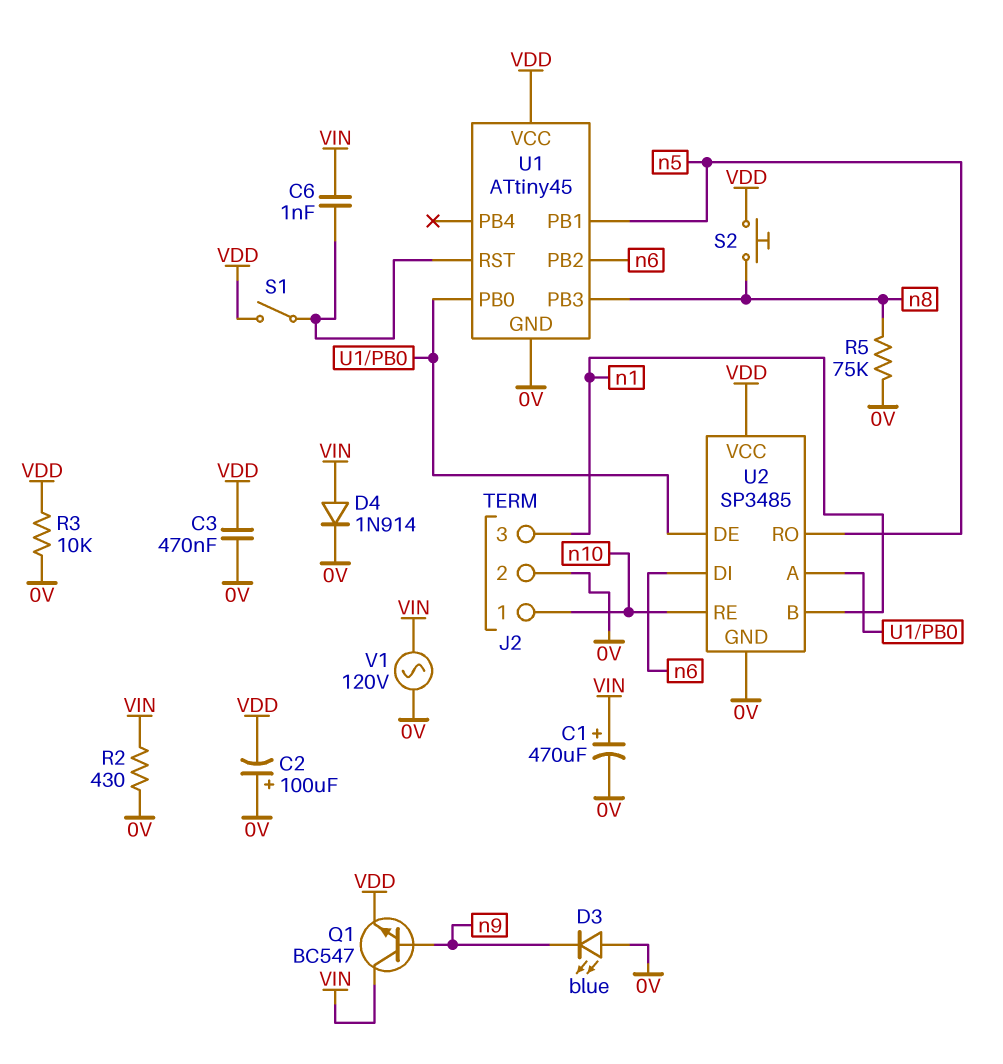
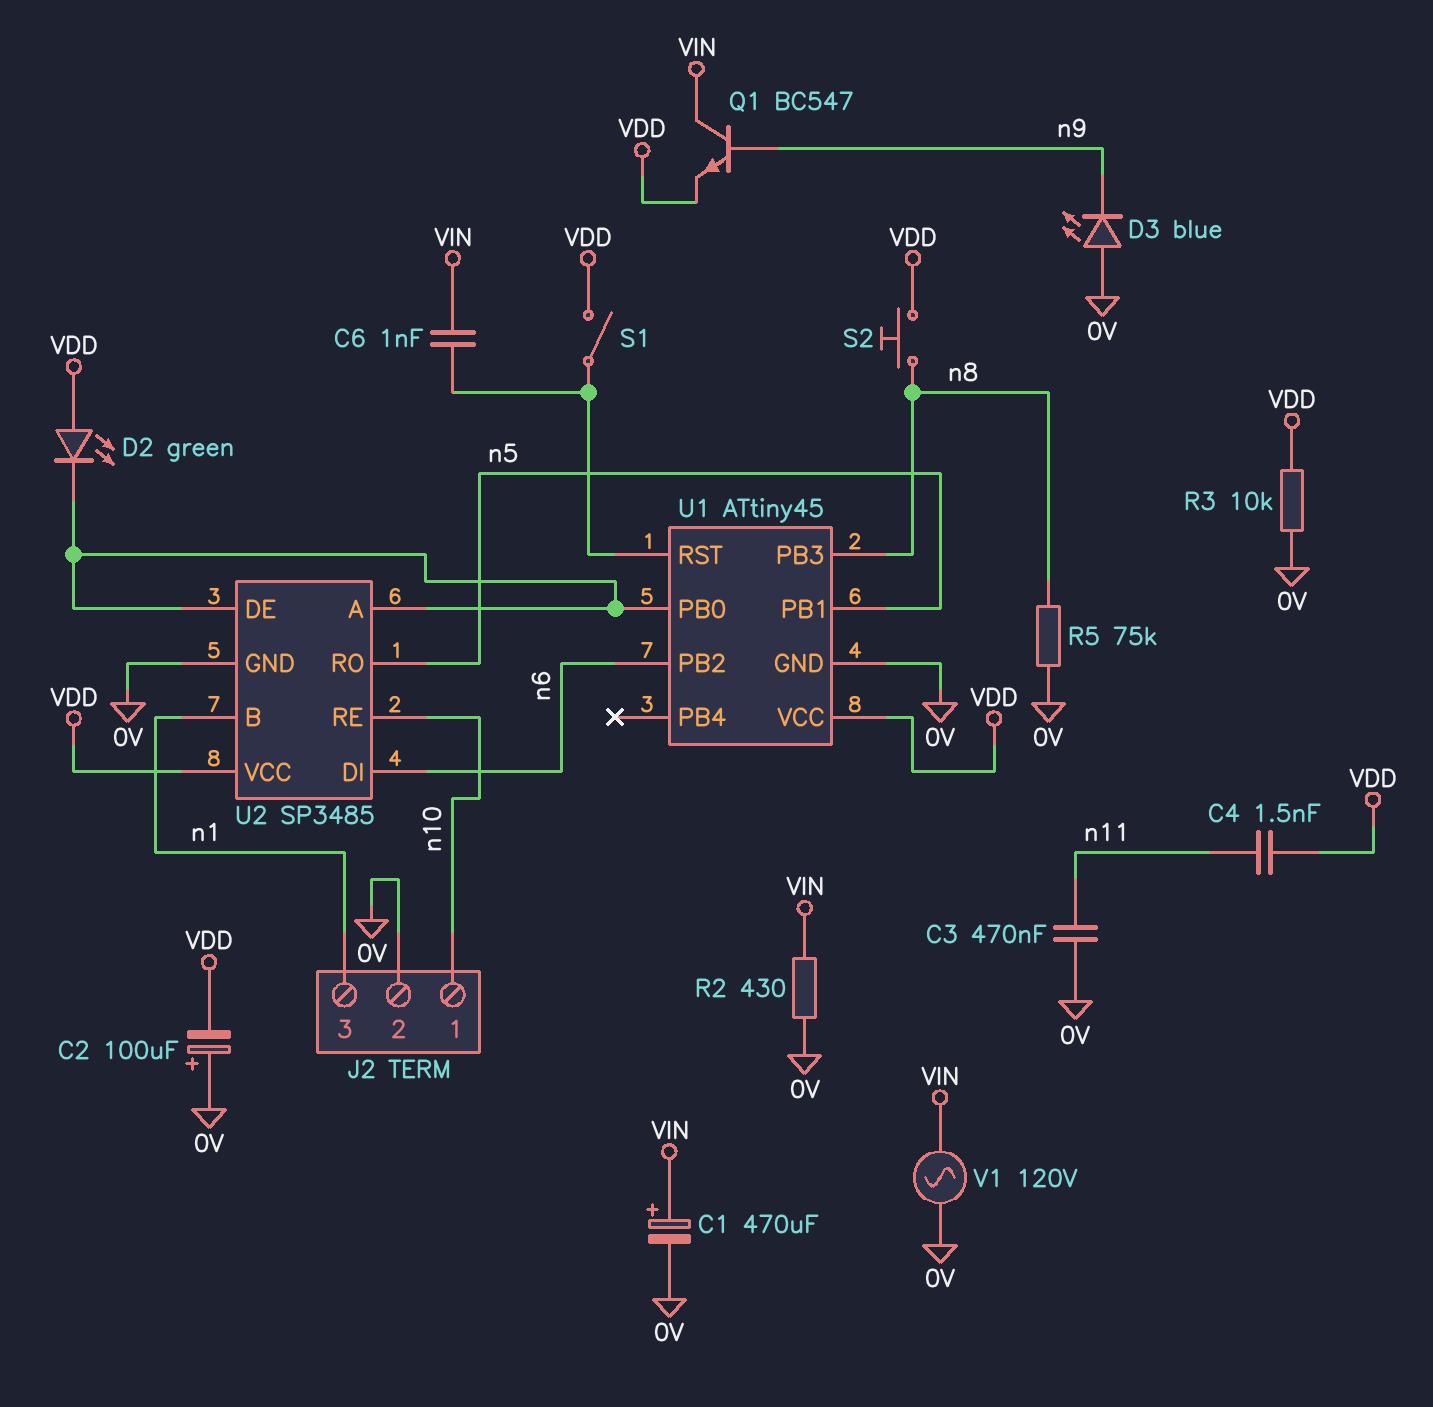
C3: 470nF (0V, VDD) -> 470nF (0V, n11)
C4: none -> 1.5nF (VDD, n11)
D2: none -> LED green (A VDD, K U1/PB0)
D4: diode 1N914 (A VIN, K 0V) -> none

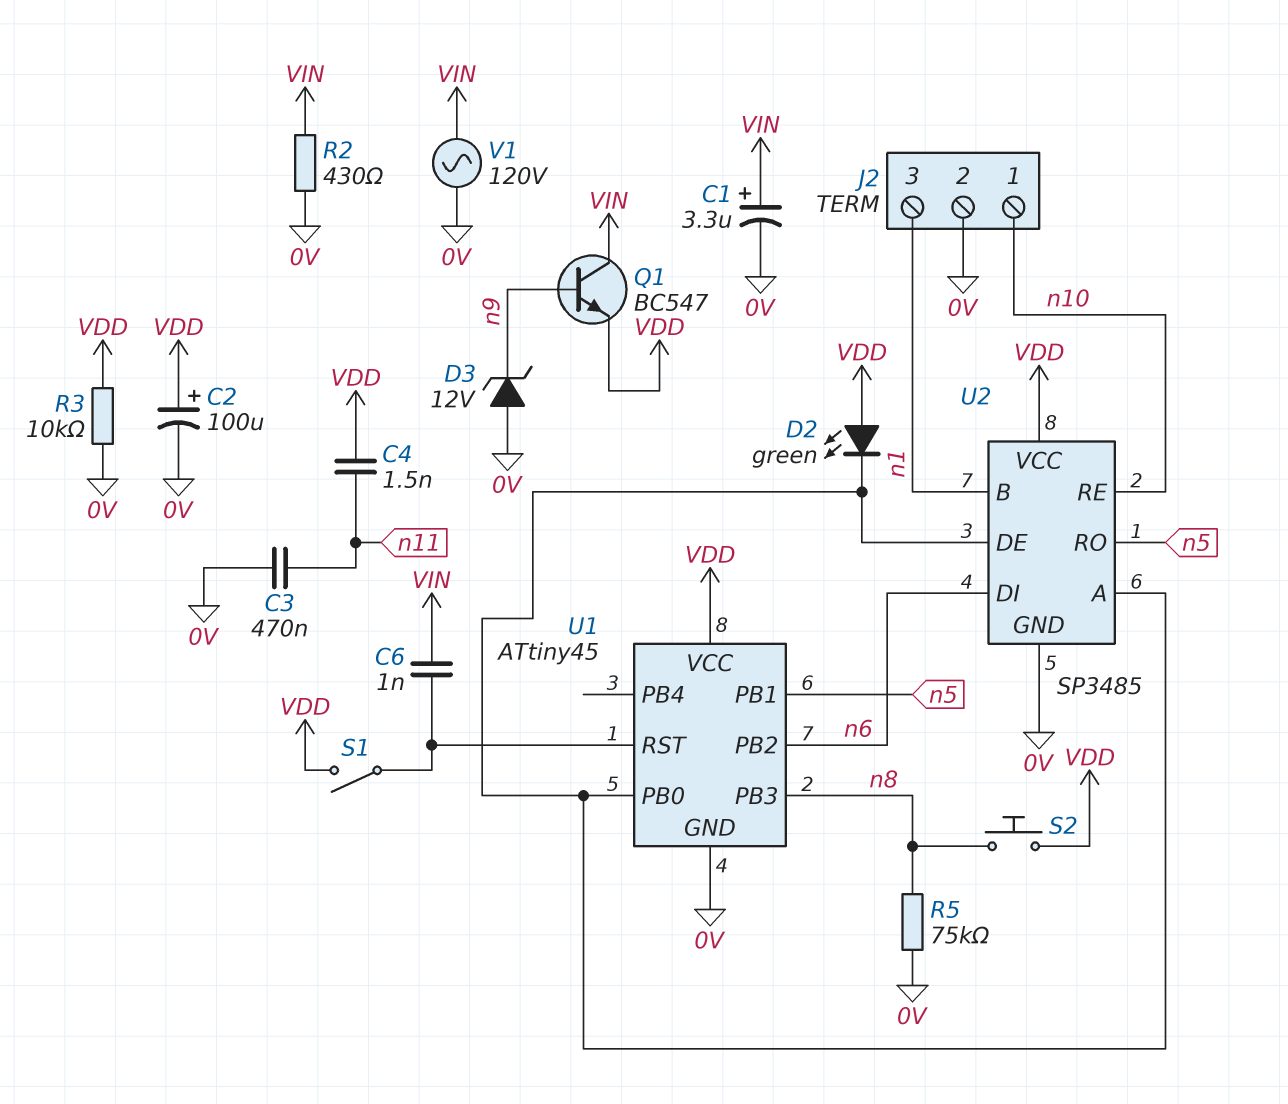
C1: 470uF (plus VIN, minus 0V) -> 3.3uF (plus VIN, minus 0V)
C2: 100uF (plus 0V, minus VDD) -> 100uF (plus VDD, minus 0V)
D3: LED blue (A 0V, K n9) -> zener 12V (A 0V, K n9)

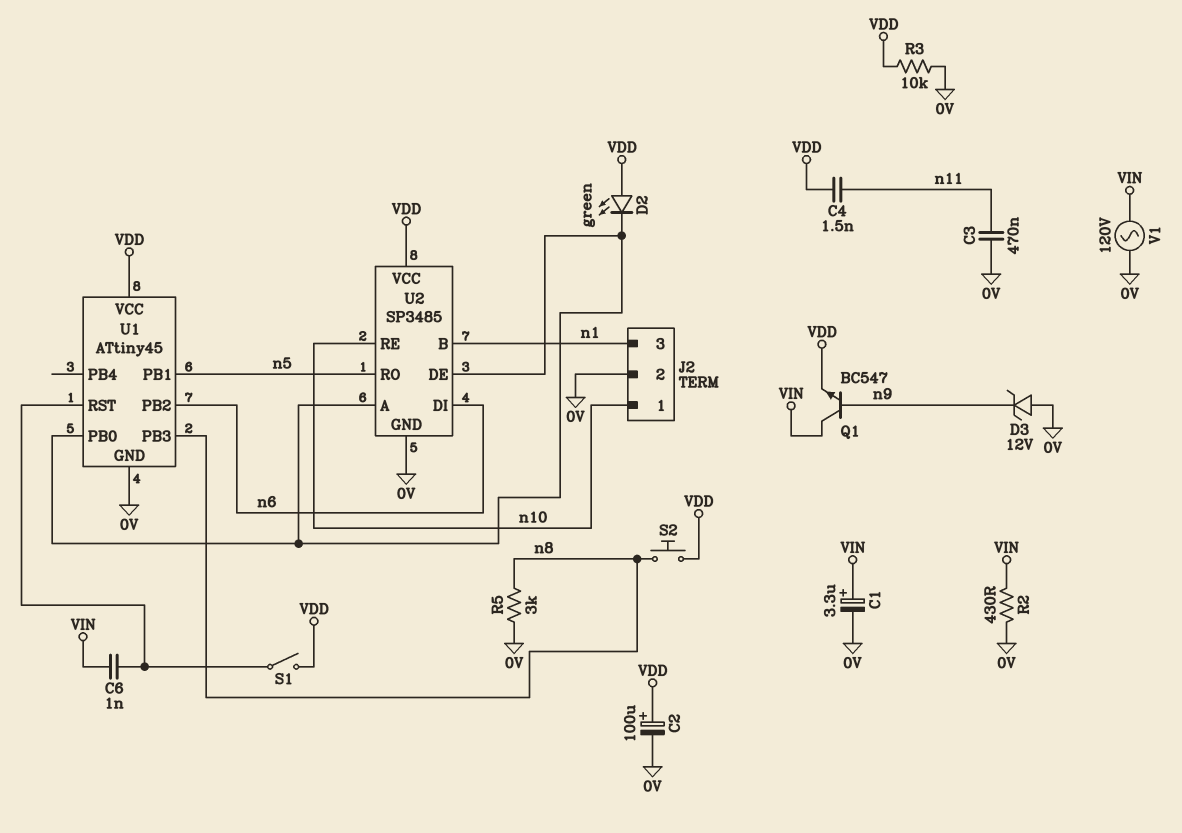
R5: 75k (0V, n8) -> 3k (0V, n8)

